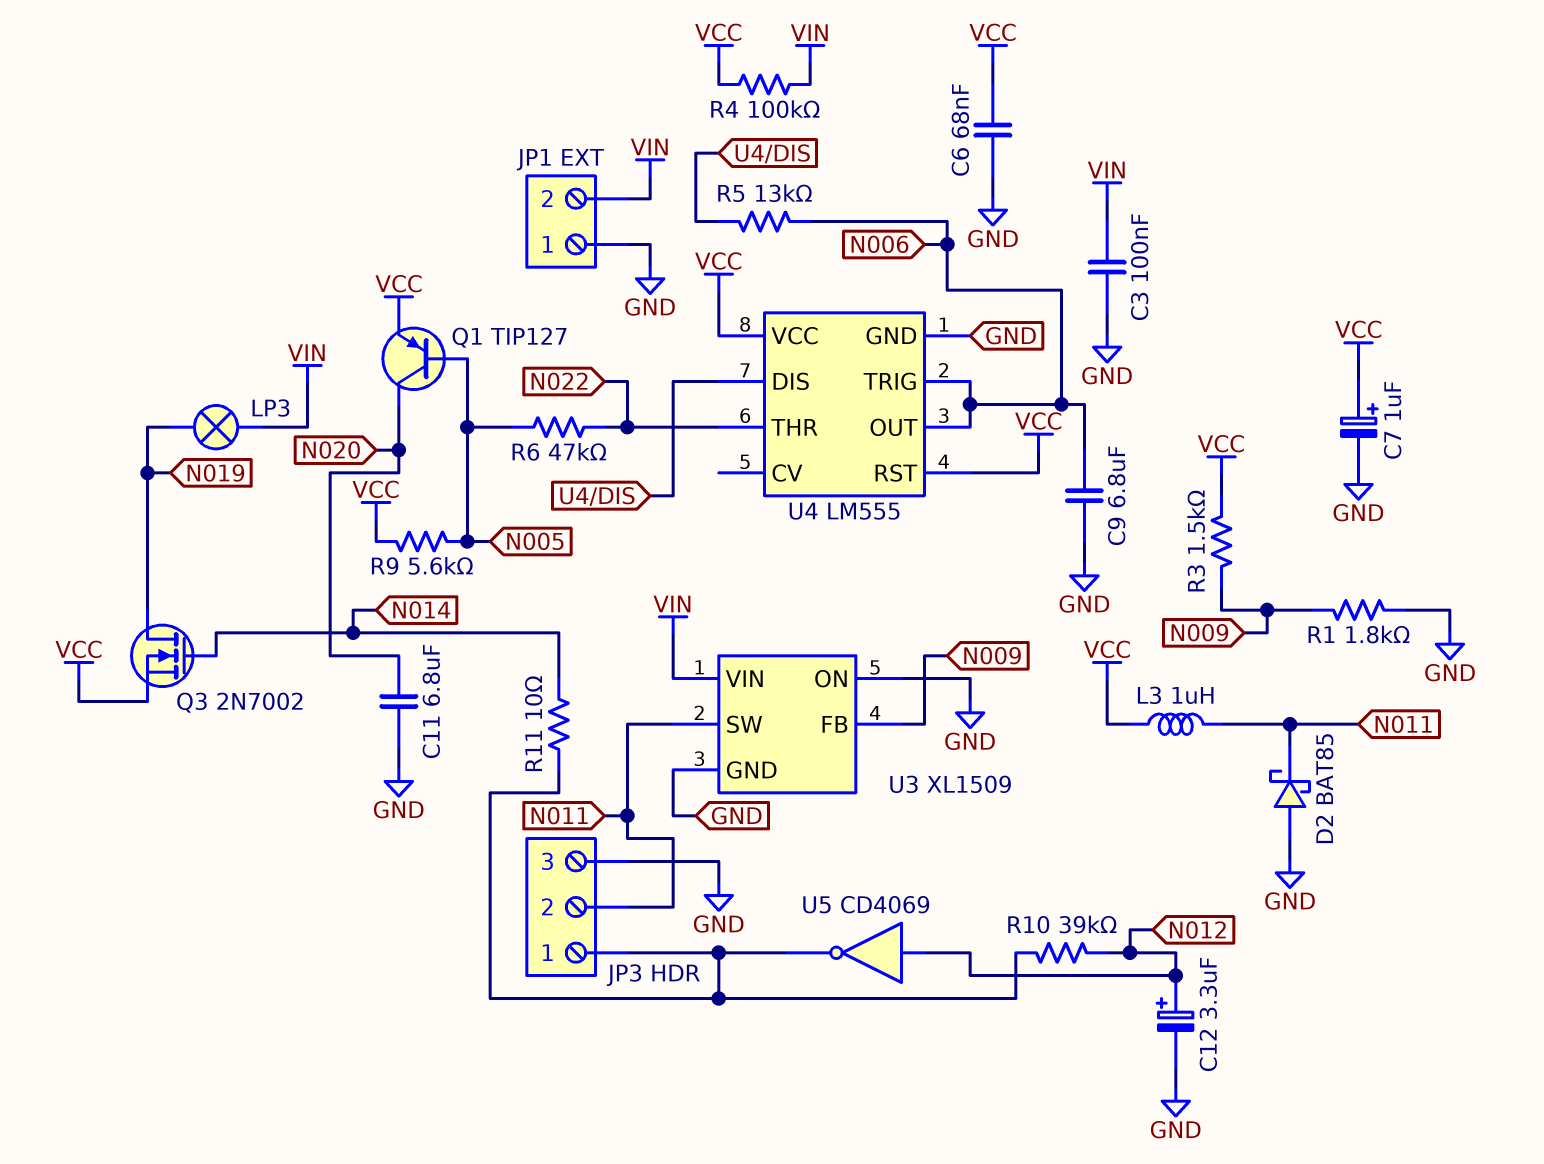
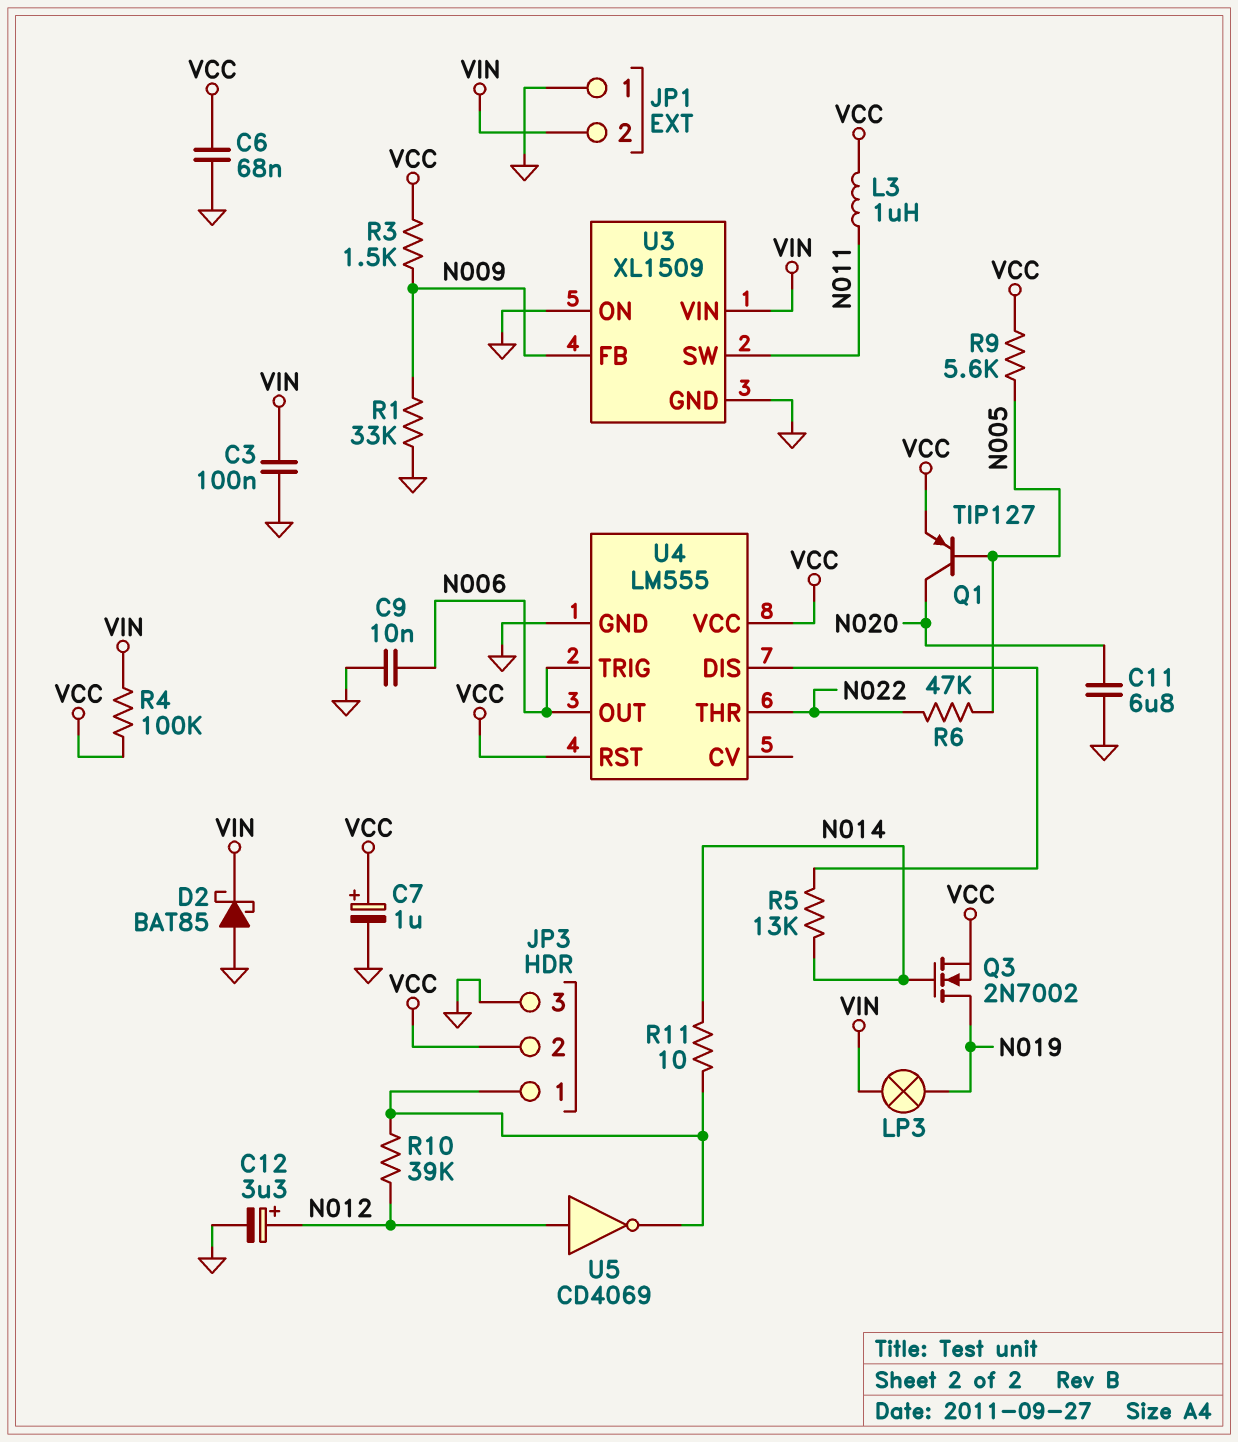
C9: 6.8uF (GND, N006) -> 10nF (GND, N006)
D2: schottky BAT85 (A GND, K N011) -> schottky BAT85 (A GND, K VIN)
JP3 pin 2: N011 -> VCC
R1: 1.8k (GND, N009) -> 33k (GND, N009)
R5: 13k (N006, U4/DIS) -> 13k (N014, U4/DIS)

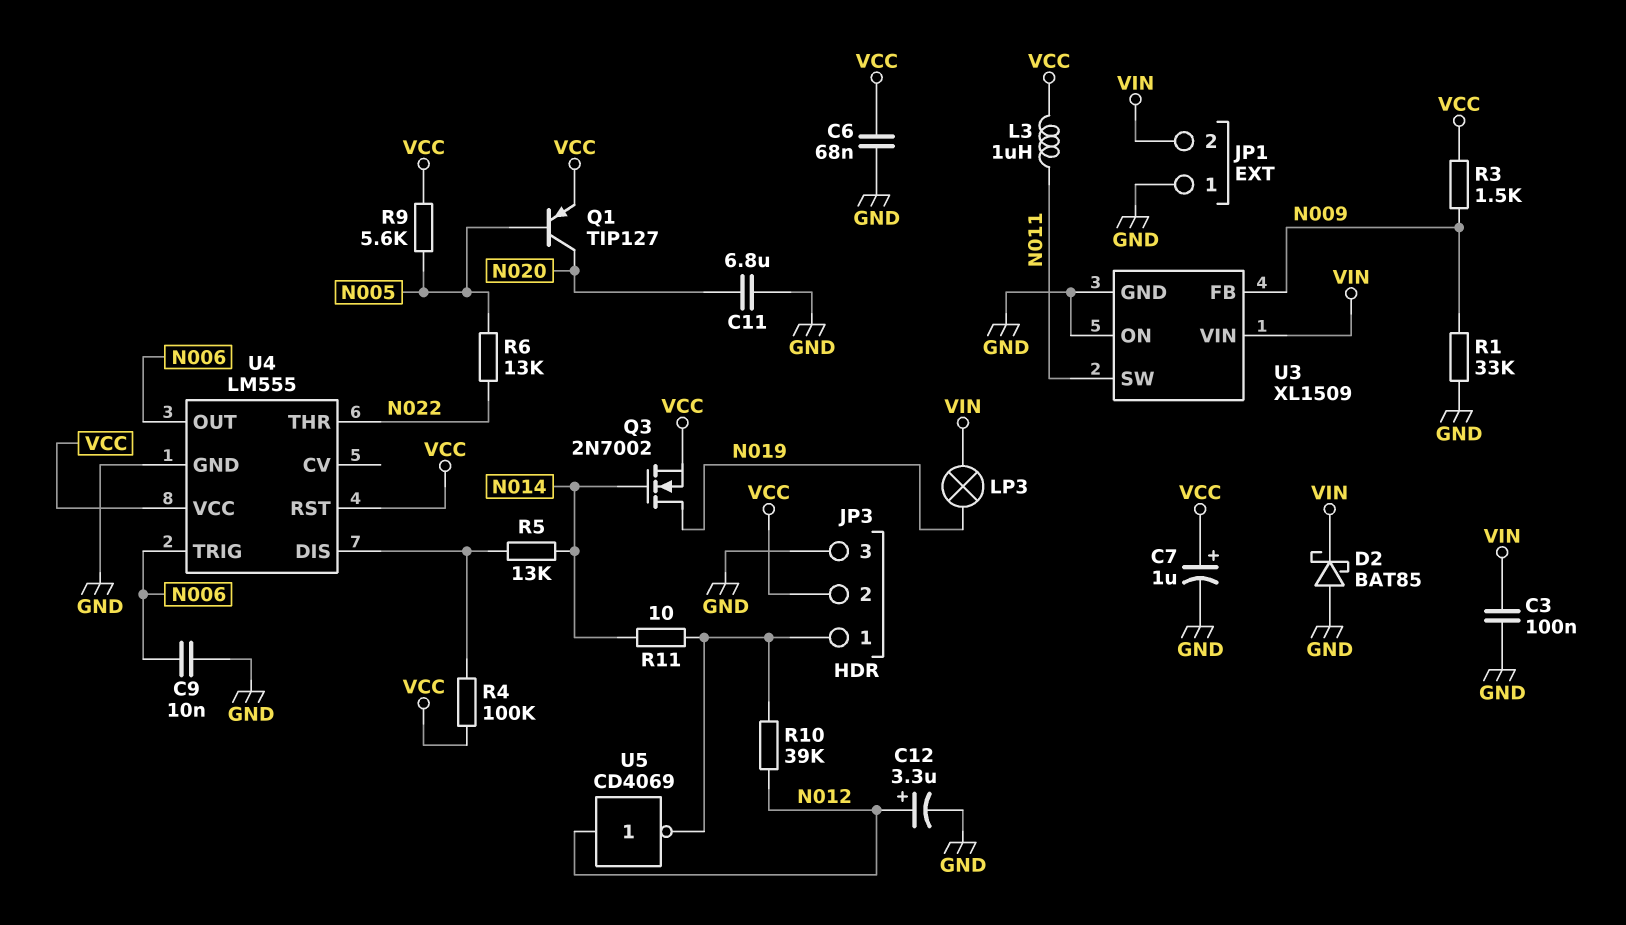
R4: 100k (VCC, VIN) -> 100k (U4/DIS, VCC)
R6: 47k (N005, N022) -> 13k (N005, N022)

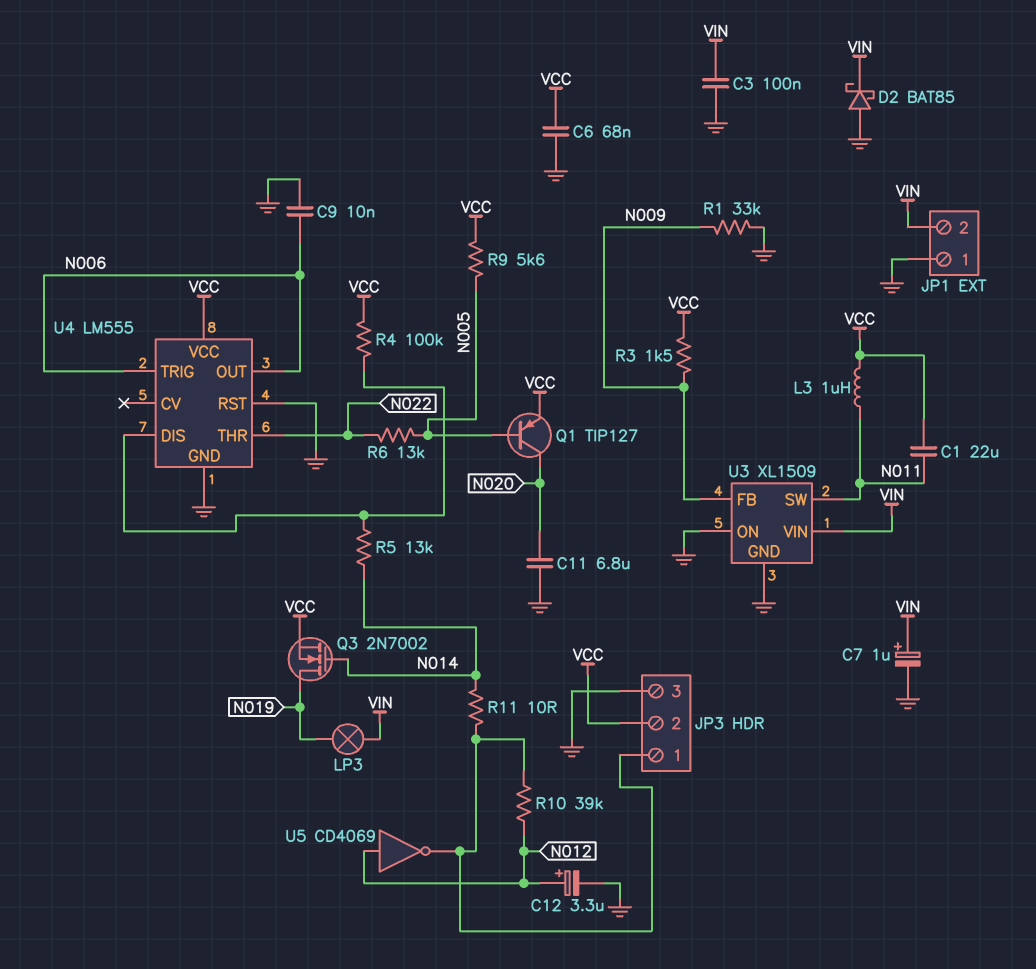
C1: none -> 22uF (N011, VCC)
C7: 1uF (plus VCC, minus GND) -> 1uF (plus VIN, minus GND)
U4 pin RST: VCC -> GND

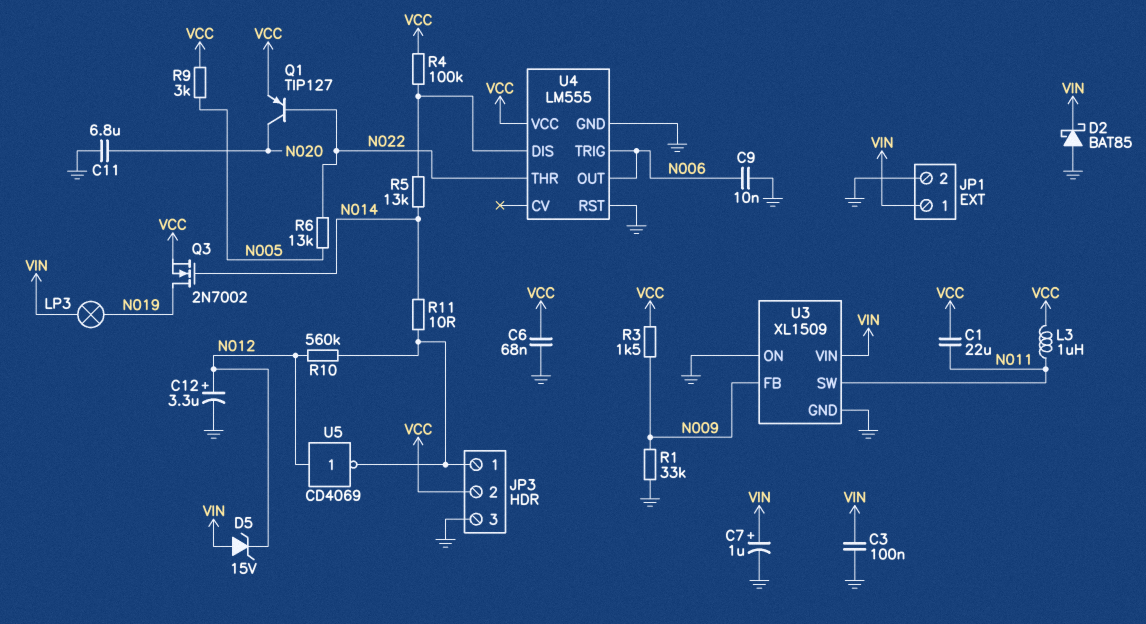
D5: none -> zener 15V (A VIN, K N012)
JP1 pin 1: GND -> VIN
JP1 pin 2: VIN -> GND
Q1: PNP TIP127 (B N005, C N020, E VCC) -> PNP TIP127 (B N022, C N020, E VCC)
R9: 5.6k (N005, VCC) -> 3k (N005, VCC)
R10: 39k (JP3/1, N012) -> 560k (JP3/1, N012)

